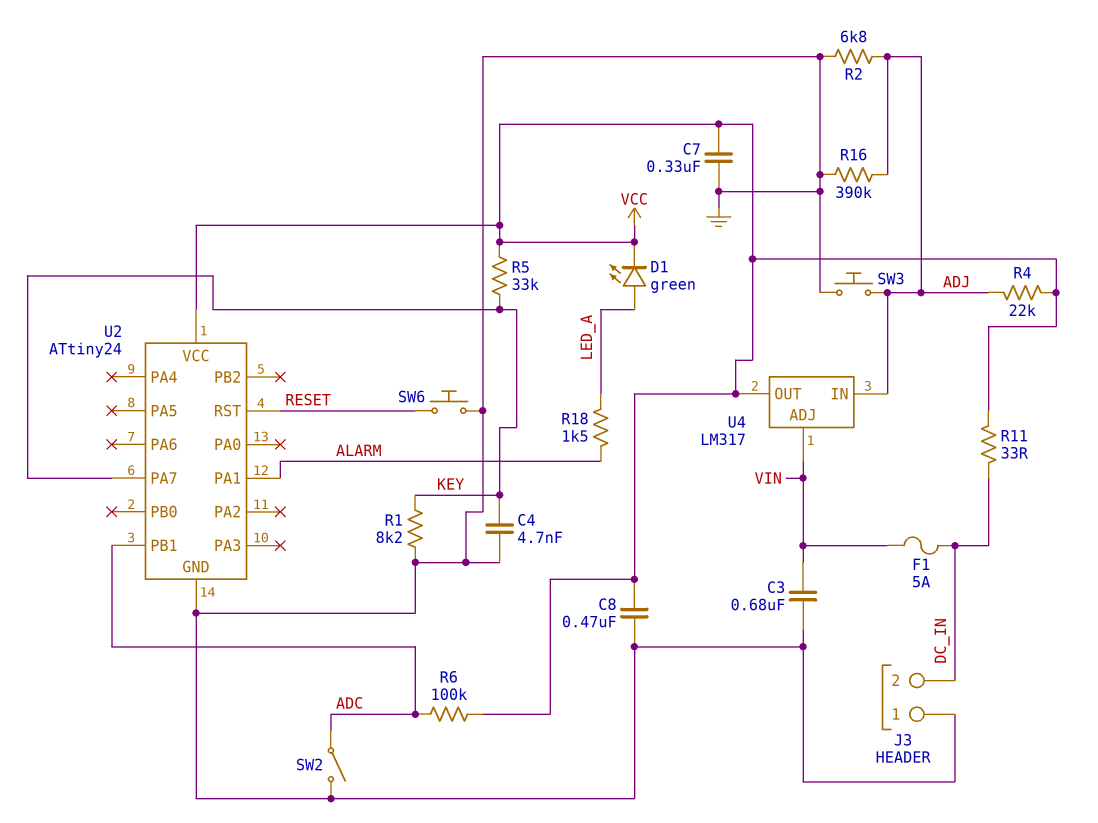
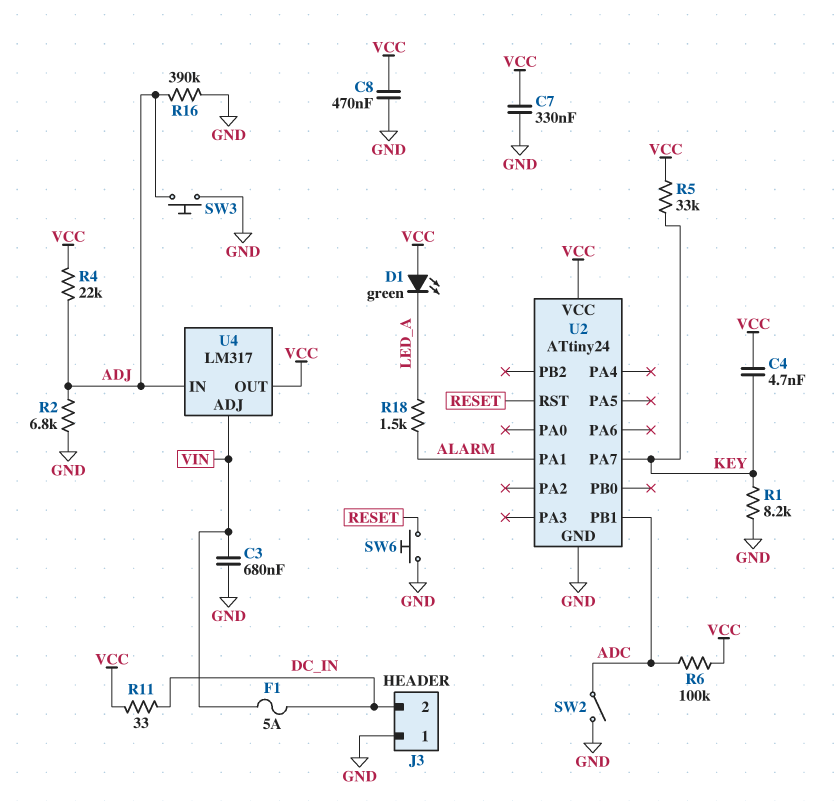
C4: 4.7nF (GND, KEY) -> 4.7nF (KEY, VCC)
D1: LED green (A LED_A, K VCC) -> LED green (A VCC, K LED_A)

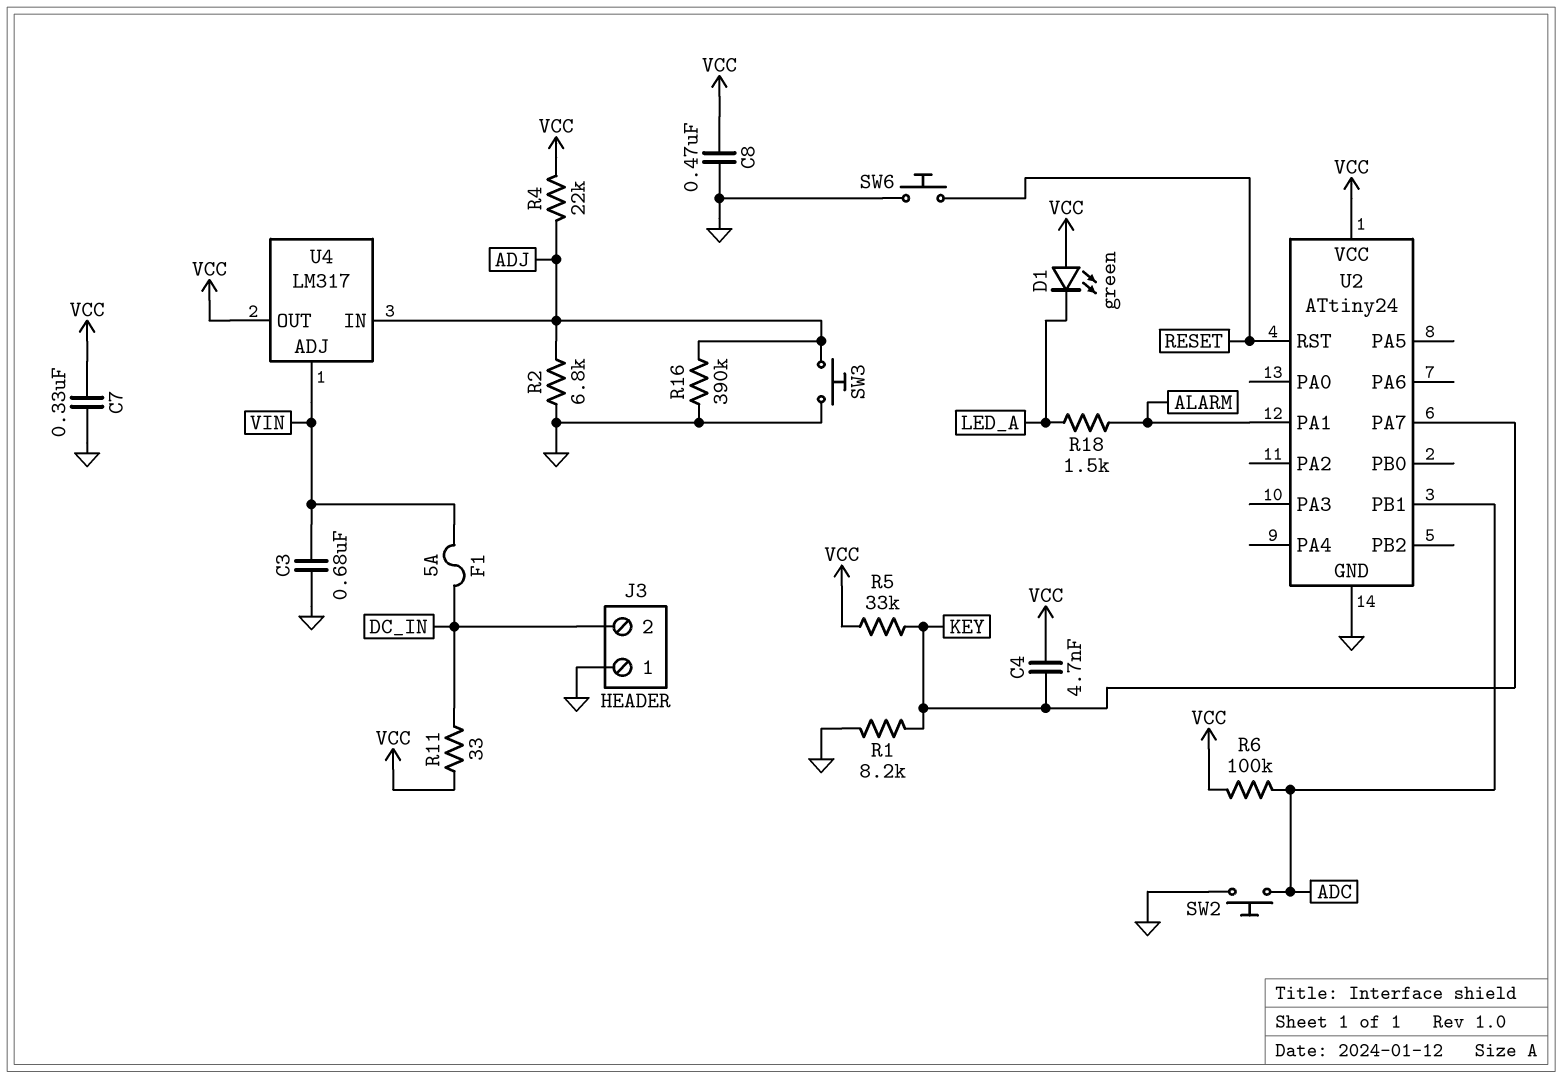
SW2: switch (ADC, GND) -> button (ADC, GND)

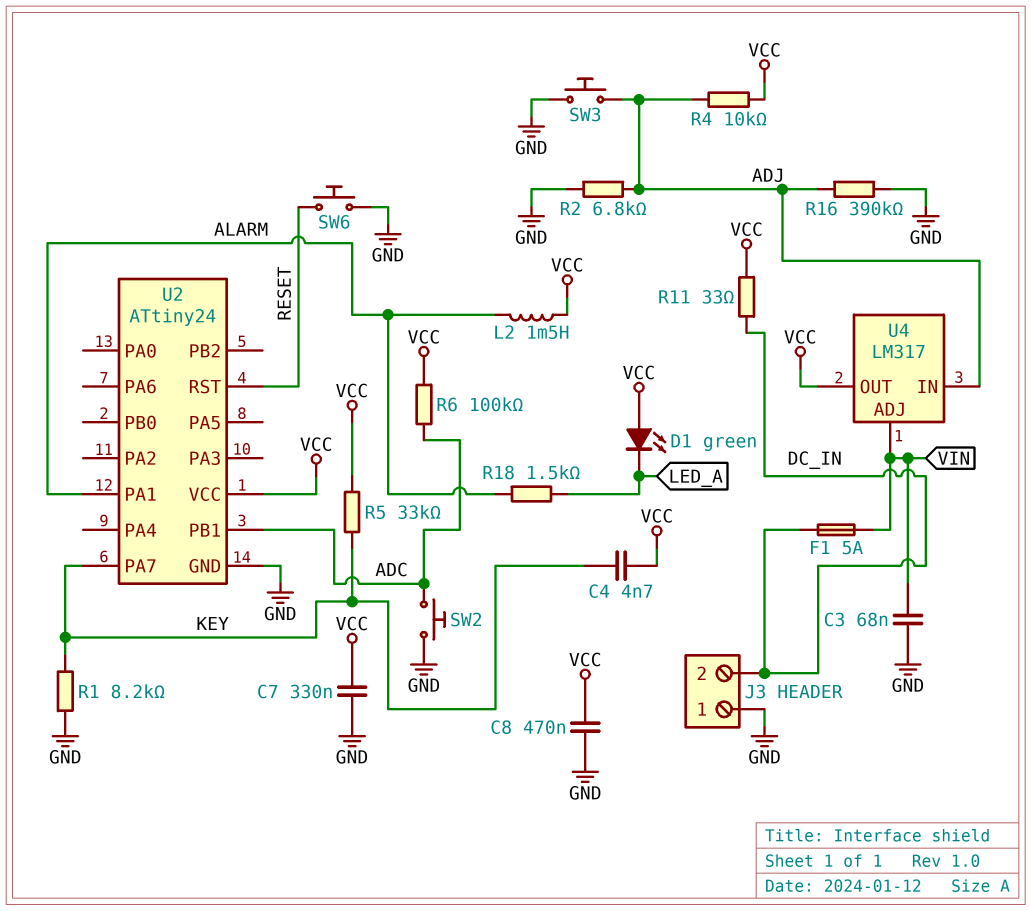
C3: 680nF (GND, VIN) -> 68nF (GND, VIN)
L2: none -> 1.5mH (ALARM, VCC)
R4: 22k (ADJ, VCC) -> 10k (ADJ, VCC)

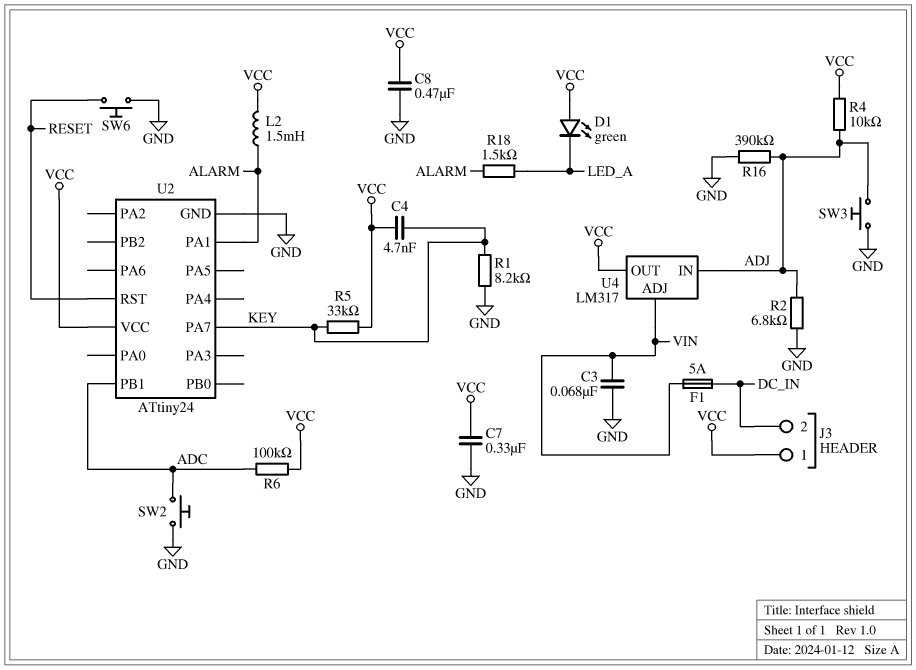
J3 pin 1: GND -> VCC
R11: 33 (DC_IN, VCC) -> none

